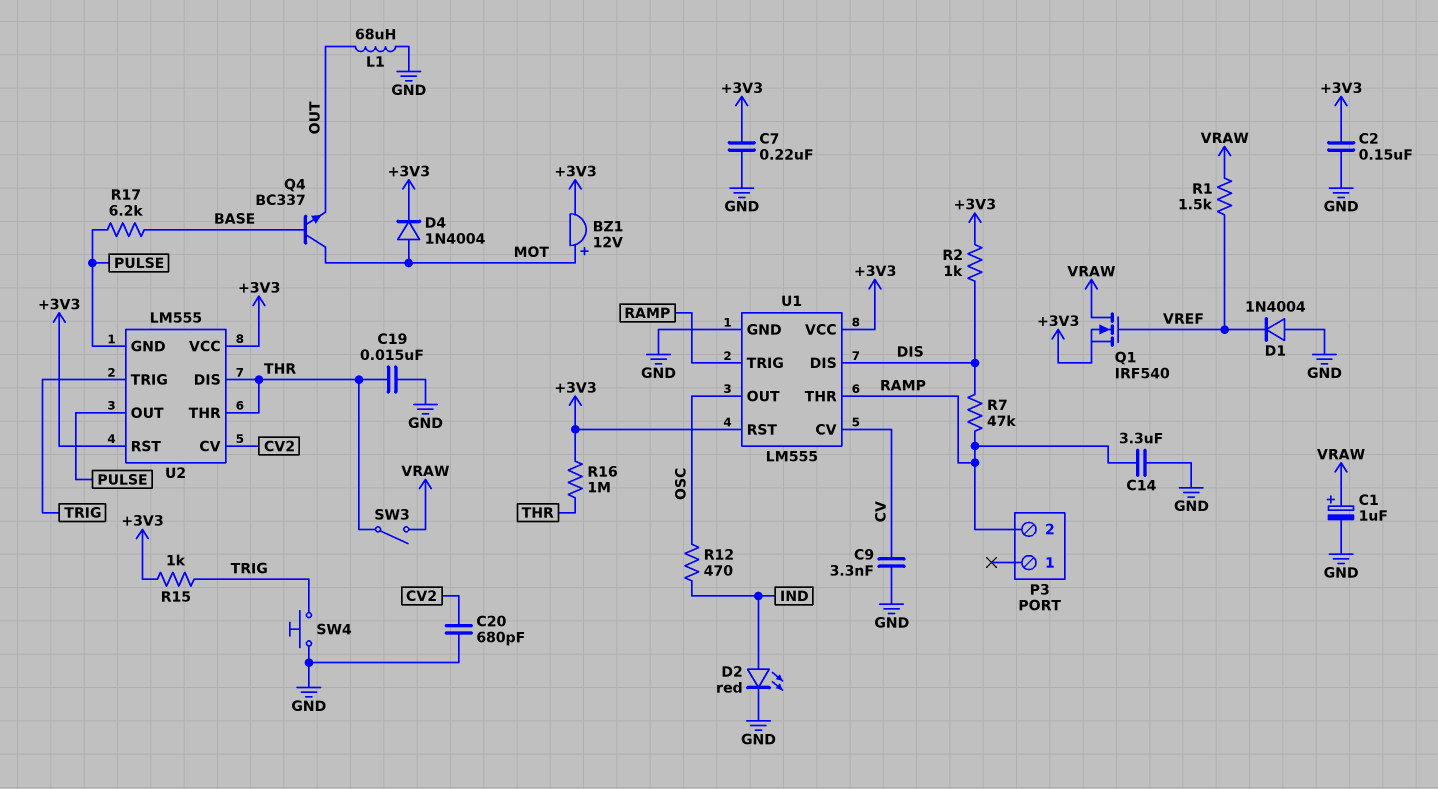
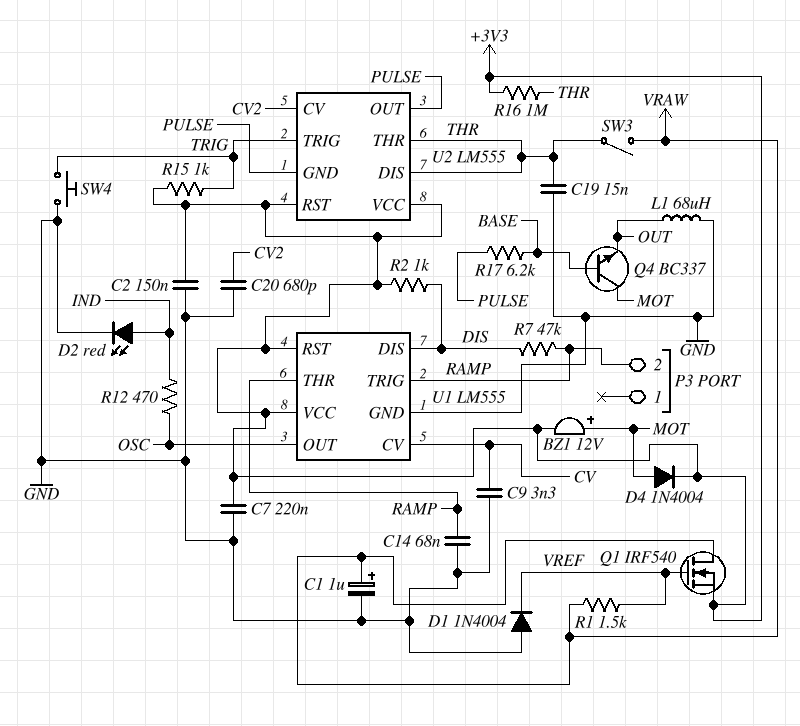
C14: 3.3uF (GND, RAMP) -> 68nF (GND, RAMP)

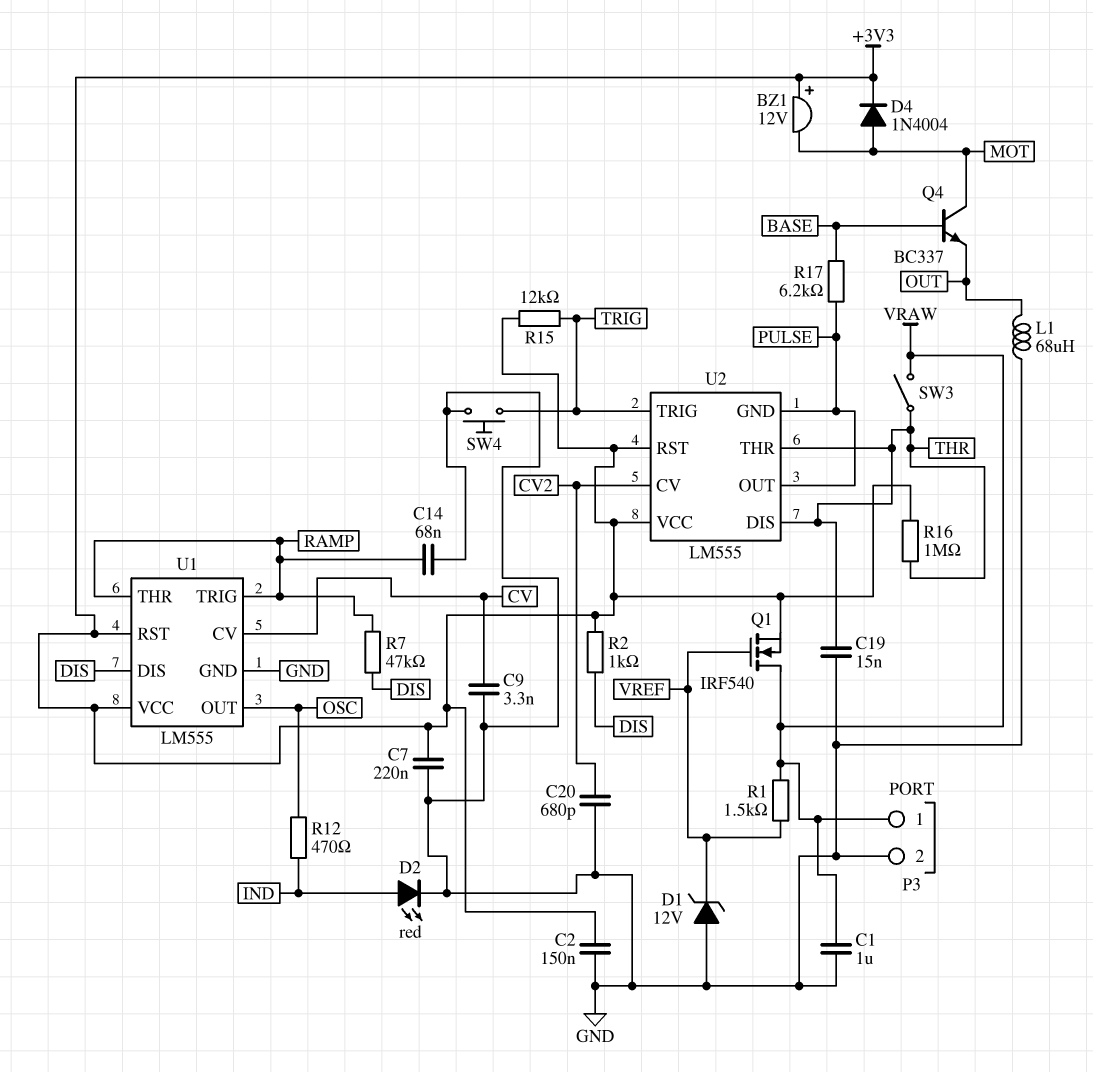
BZ1: buzzer 12V (plus MOT, minus +3V3) -> buzzer 12V (plus +3V3, minus MOT)
C1: 1uF (plus VRAW, minus GND) -> 1uF (GND, VRAW)
D1: diode 1N4004 (A GND, K VREF) -> zener 12V (A GND, K VREF)
P3 pin 1: none -> VRAW
P3 pin 2: RAMP -> GND
R15: 1k (+3V3, TRIG) -> 12k (+3V3, TRIG)

